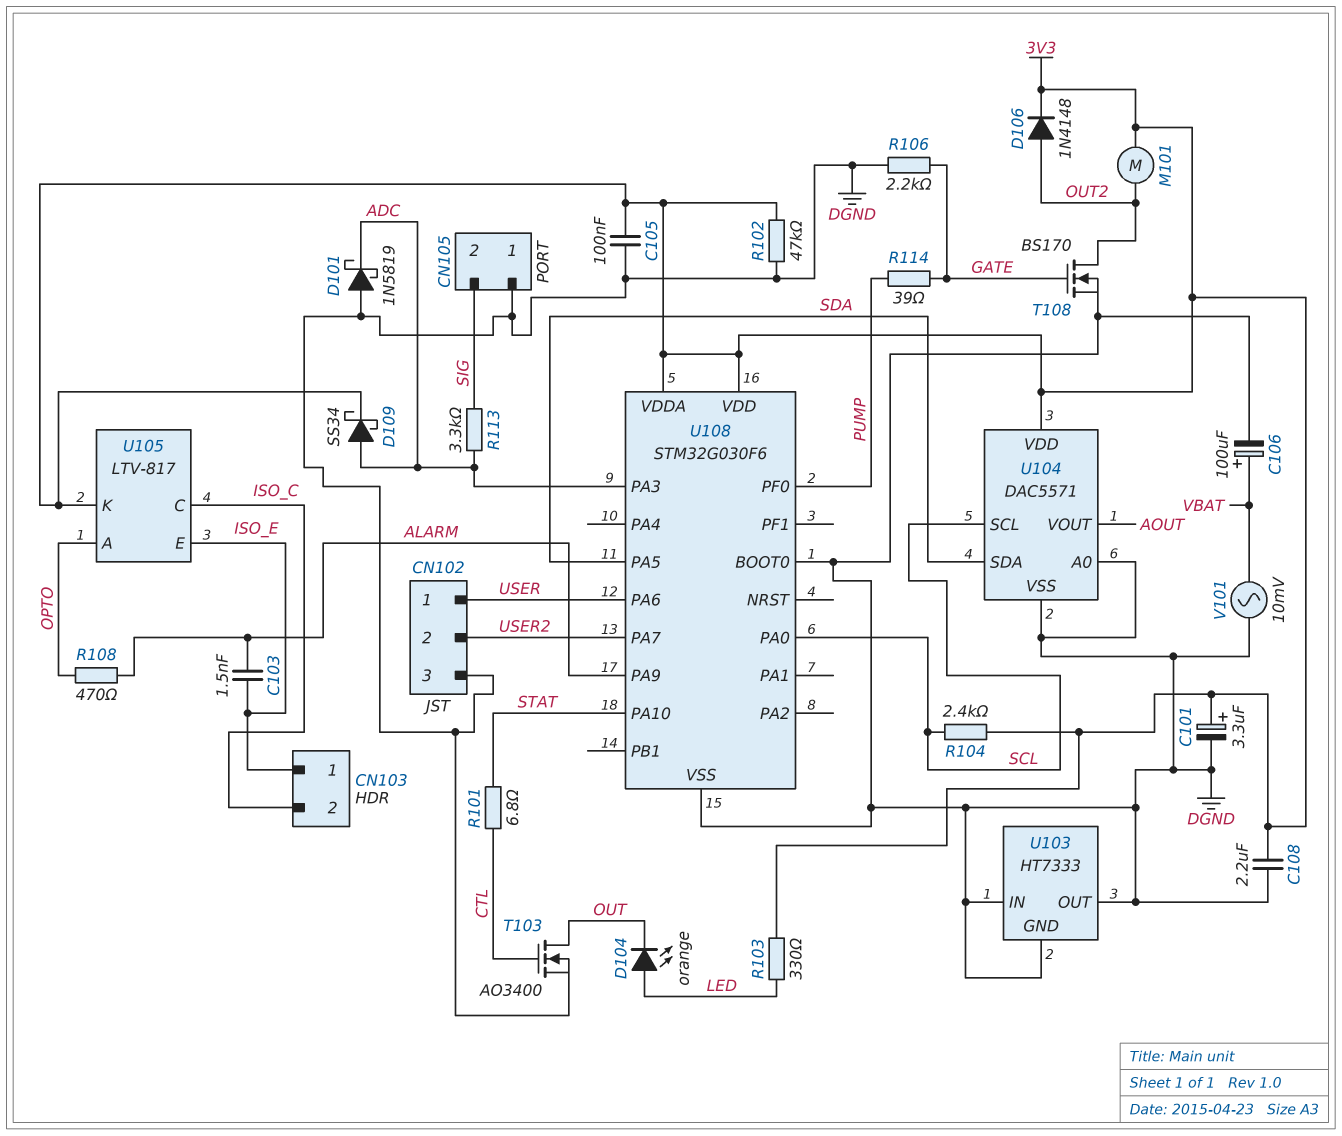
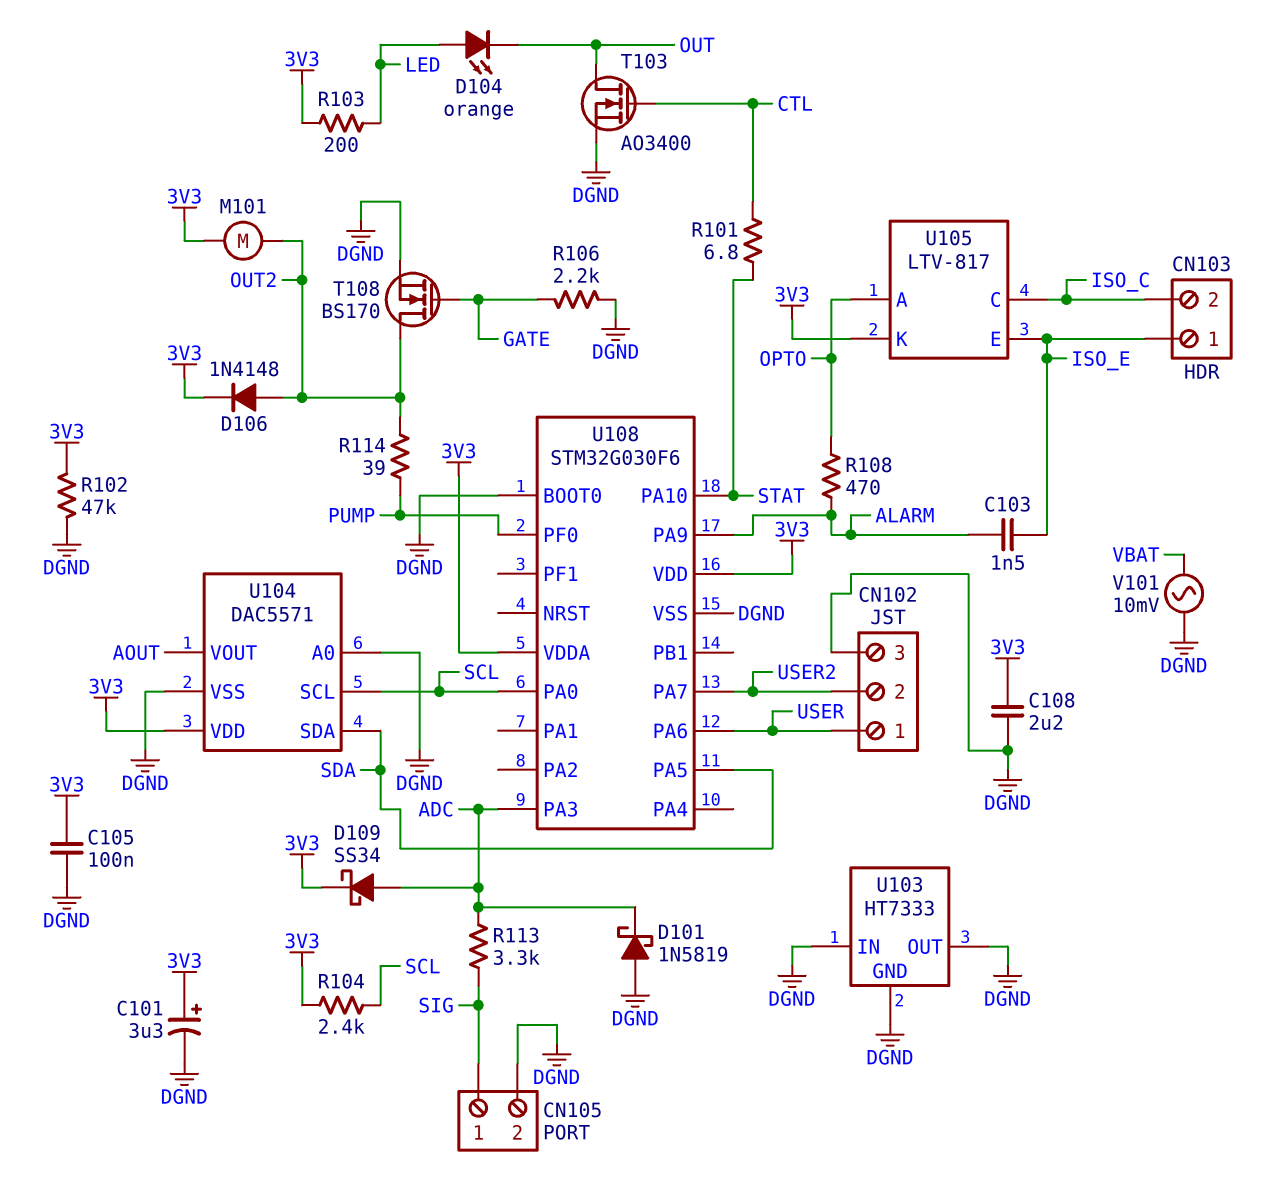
C106: 100uF (plus VBAT, minus DGND) -> none
CN105 pin 1: DGND -> SIG
CN105 pin 2: SIG -> DGND
R103: 330 (3V3, LED) -> 200 (3V3, LED)
R114: 39 (GATE, PUMP) -> 39 (OUT2, PUMP)

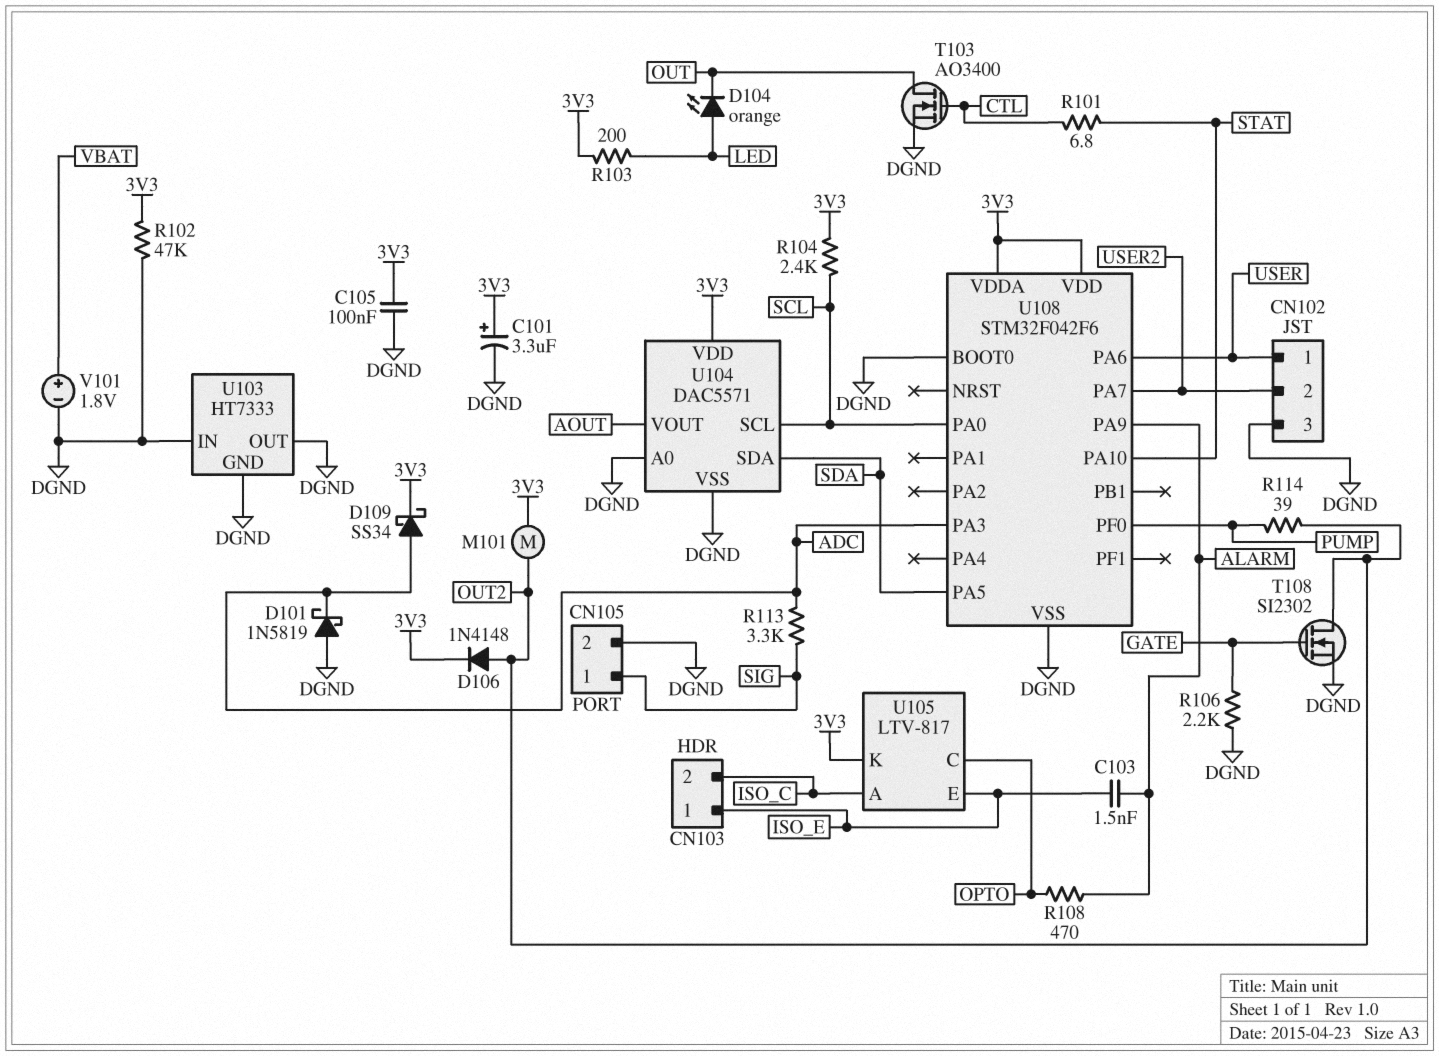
C108: 2.2uF (3V3, DGND) -> none
T108: NMOS BS170 (G GATE, D OUT2, S DGND) -> NMOS SI2302 (G GATE, D OUT2, S DGND)
U105 pin A: OPTO -> ISO_C
U105 pin C: ISO_C -> OPTO
U108: STM32G030F6 -> STM32F042F6
V101: AC 10mV (DGND, VBAT) -> 1.8V (plus VBAT, minus DGND)

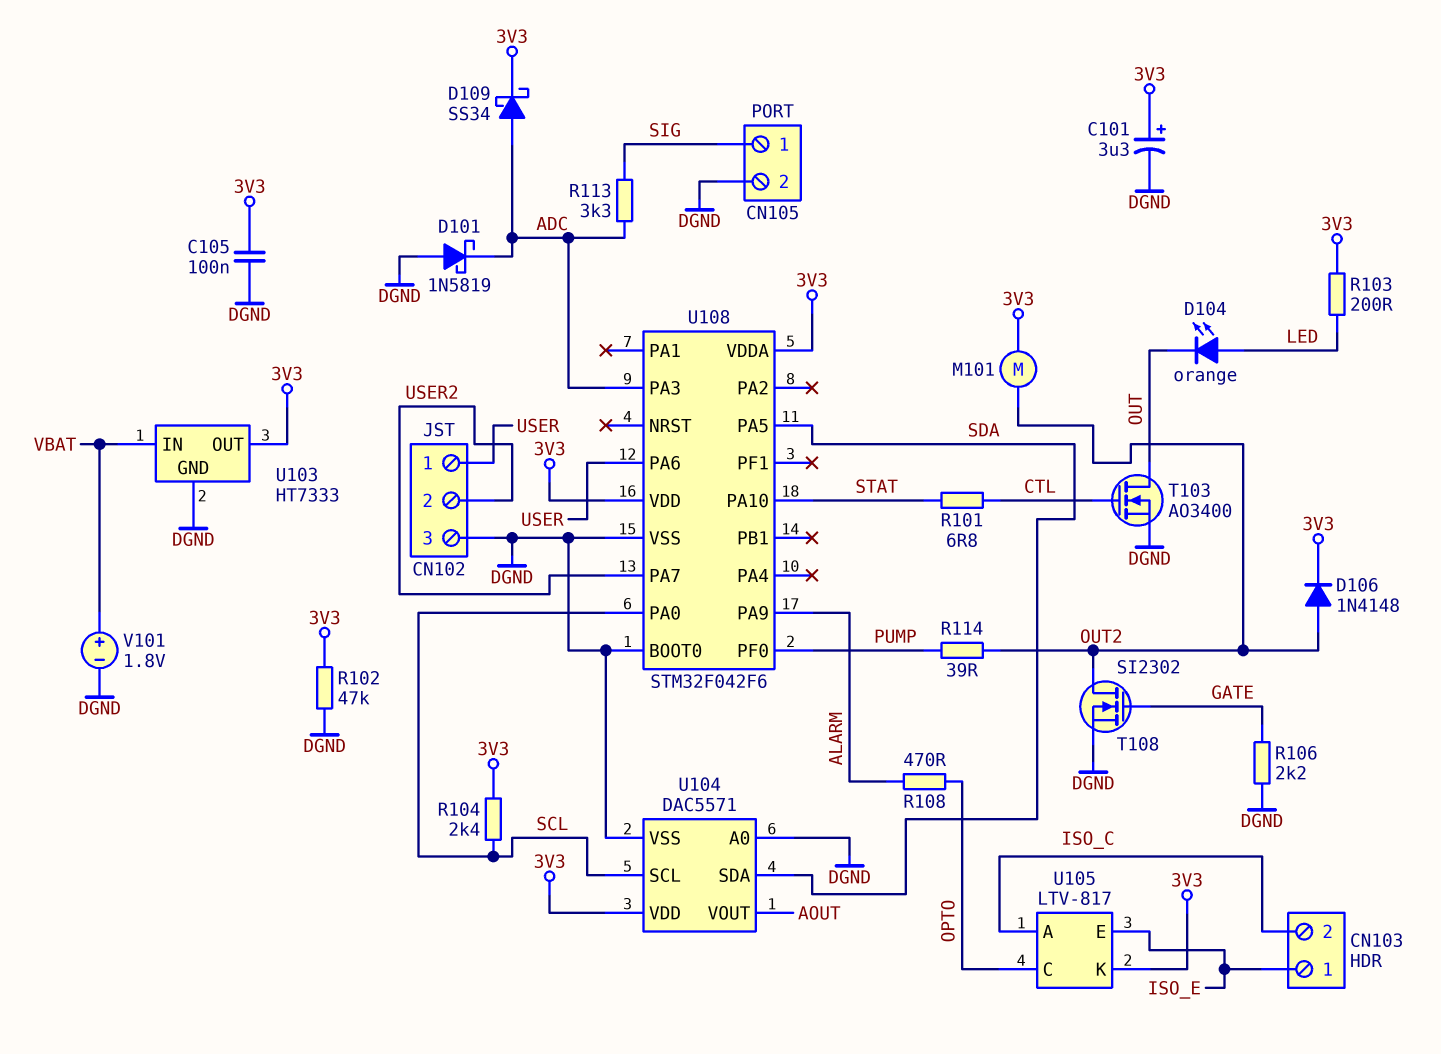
C103: 1.5nF (ALARM, ISO_E) -> none
U103 pin IN: DGND -> VBAT
U103 pin OUT: DGND -> 3V3

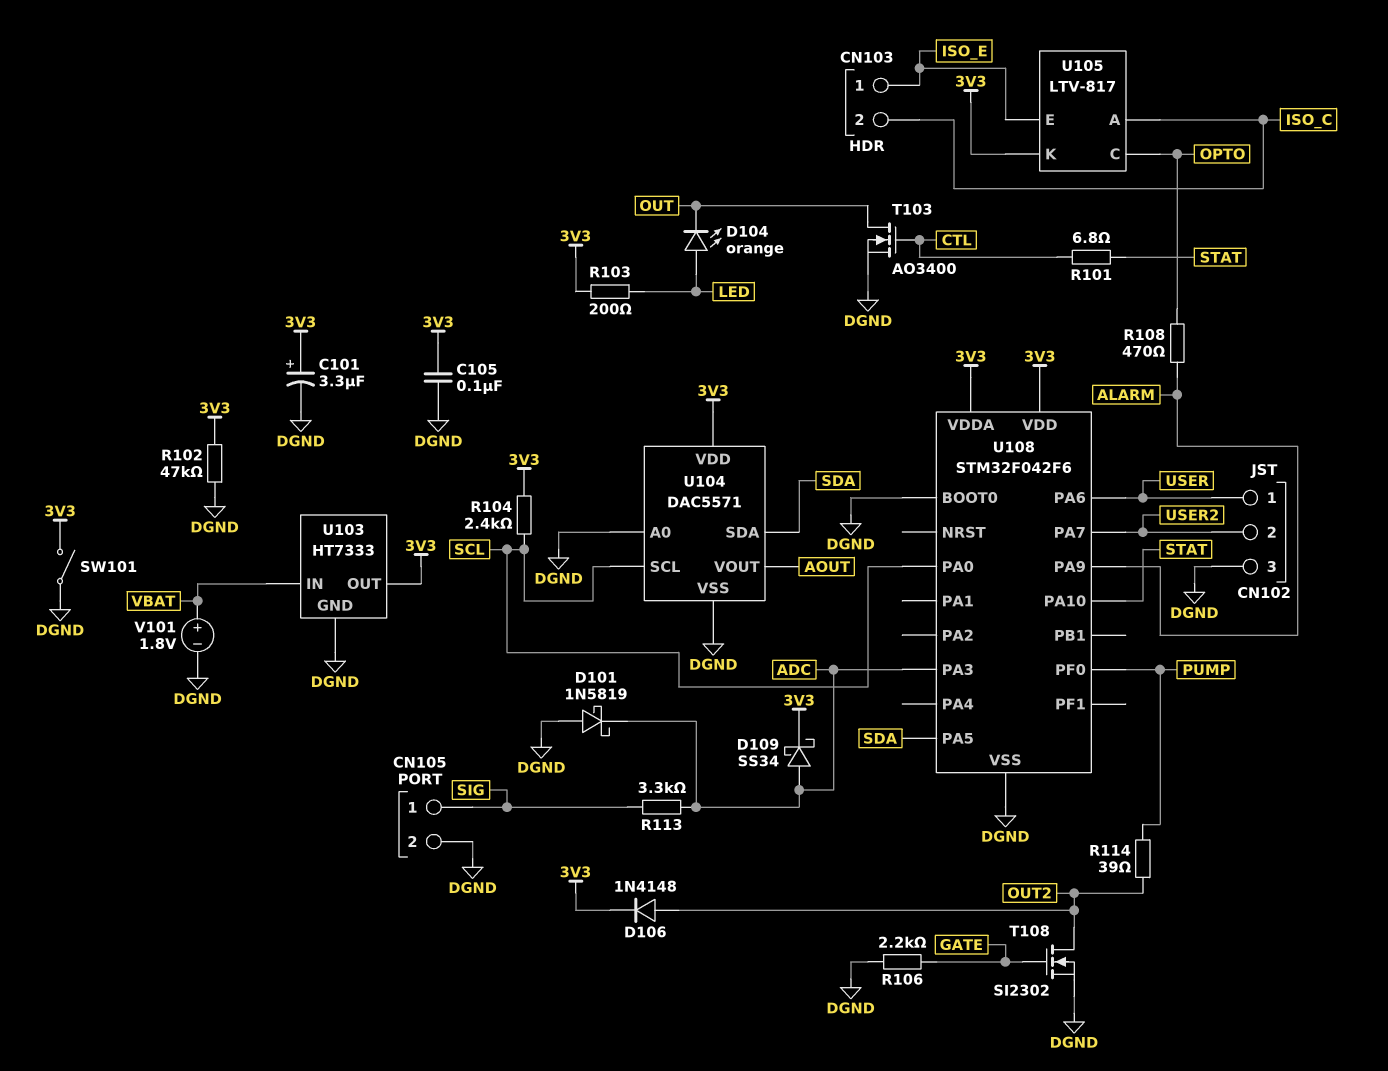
M101: motor (3V3, OUT2) -> none
SW101: none -> switch (3V3, DGND)

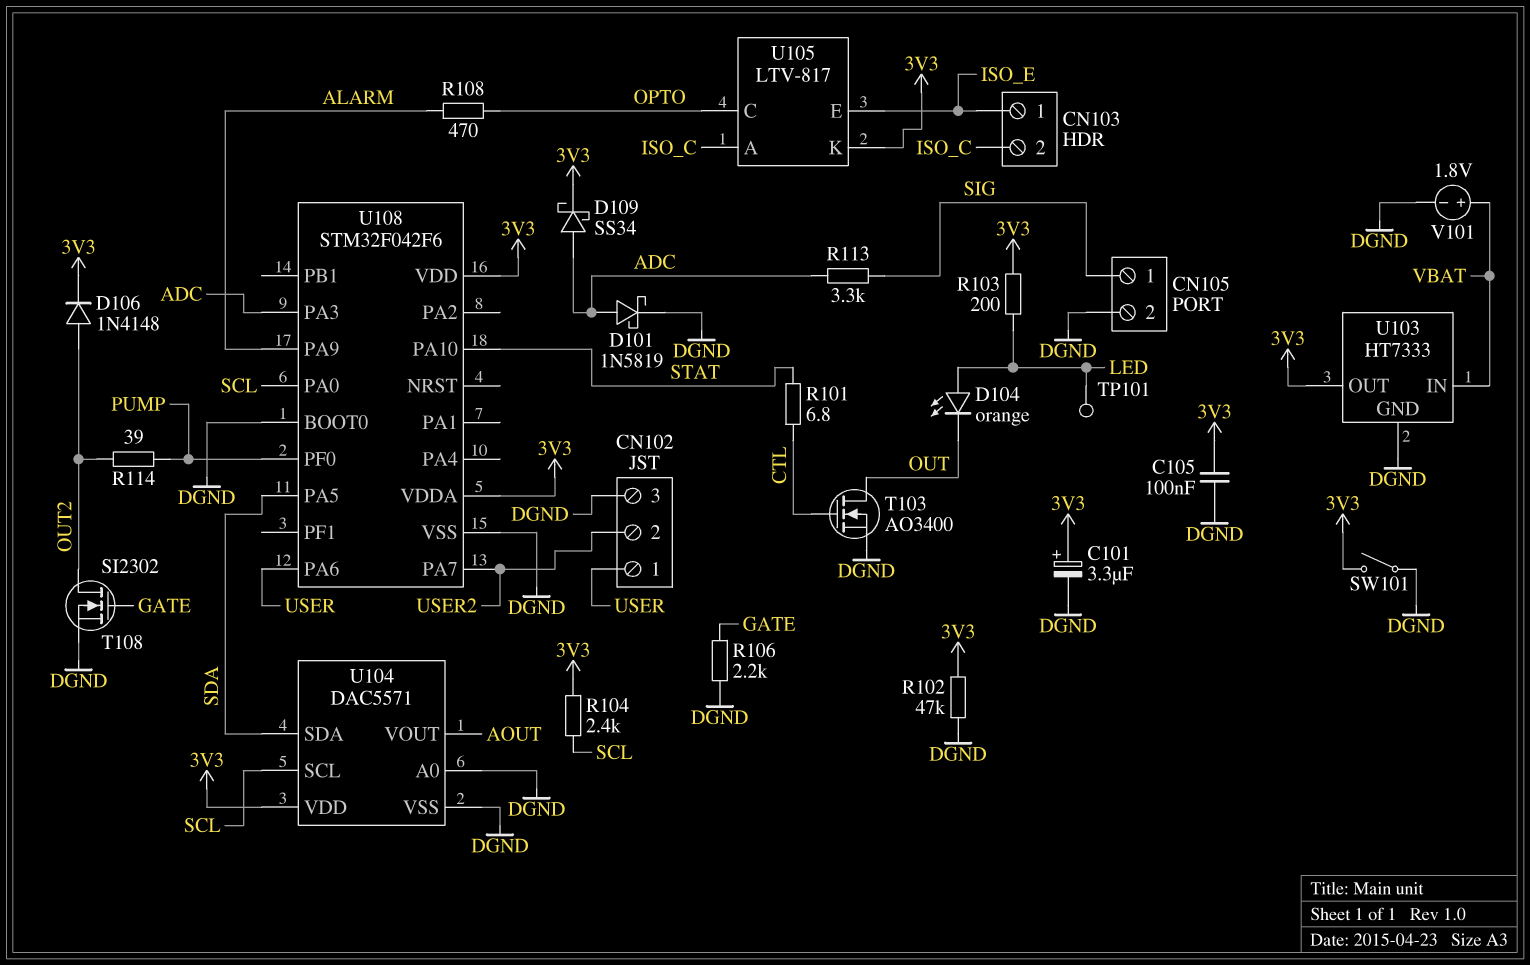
D101: schottky 1N5819 (A DGND, K ADC) -> schottky 1N5819 (A ADC, K DGND)
TP101: none -> test point (LED)

